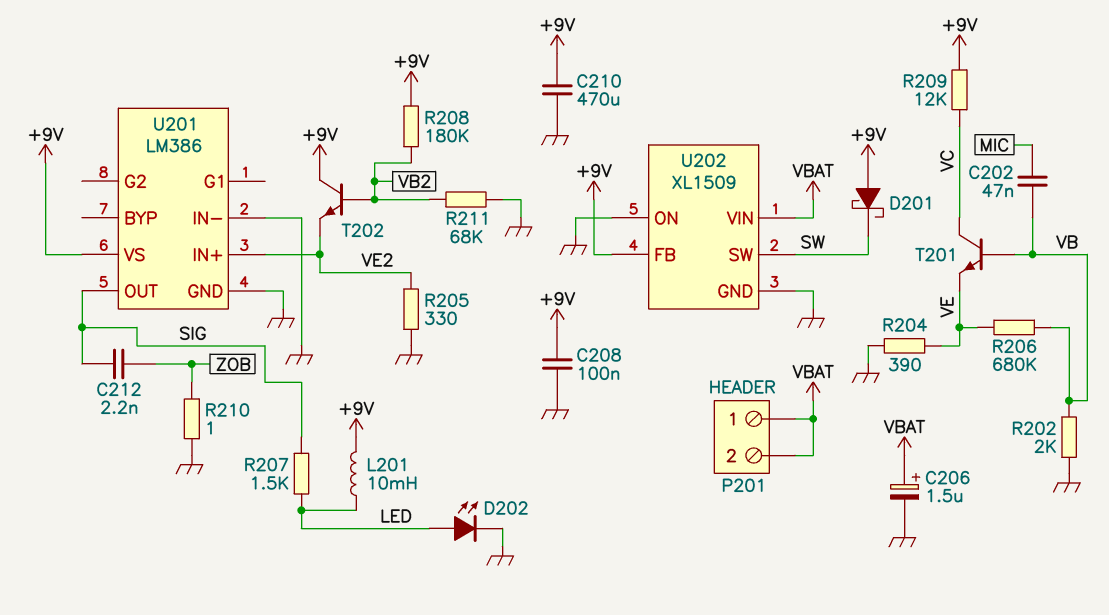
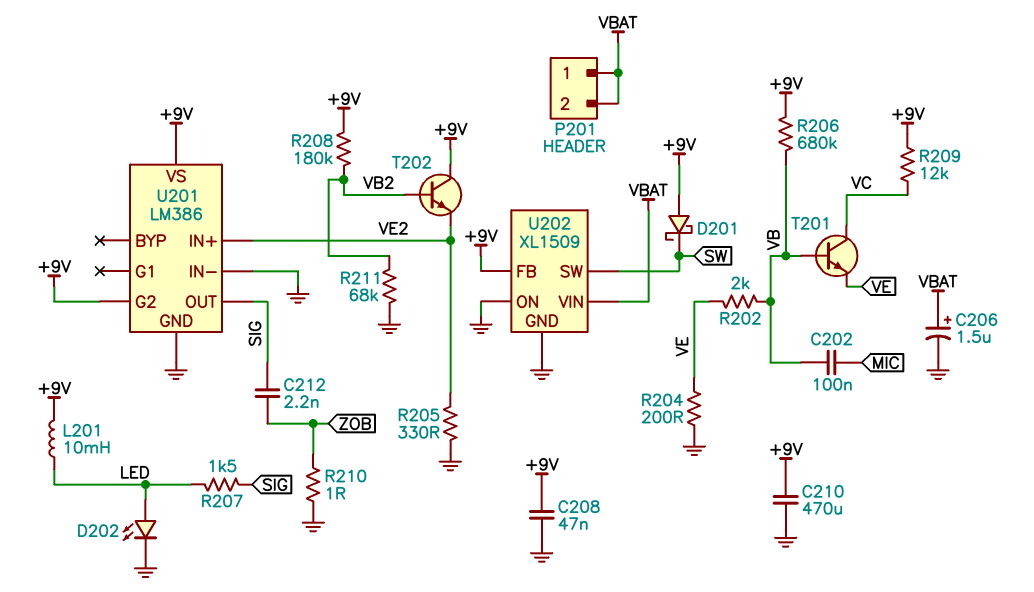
C202: 47nF (MIC, VB) -> 100nF (MIC, VB)
C208: 100nF (+9V, GND) -> 47nF (+9V, GND)
R202: 2k (GND, VB) -> 2k (VB, VE)
R204: 390 (GND, VE) -> 200 (GND, VE)
R206: 680k (VB, VE) -> 680k (+9V, VB)
U201 pin G2: none -> +9V

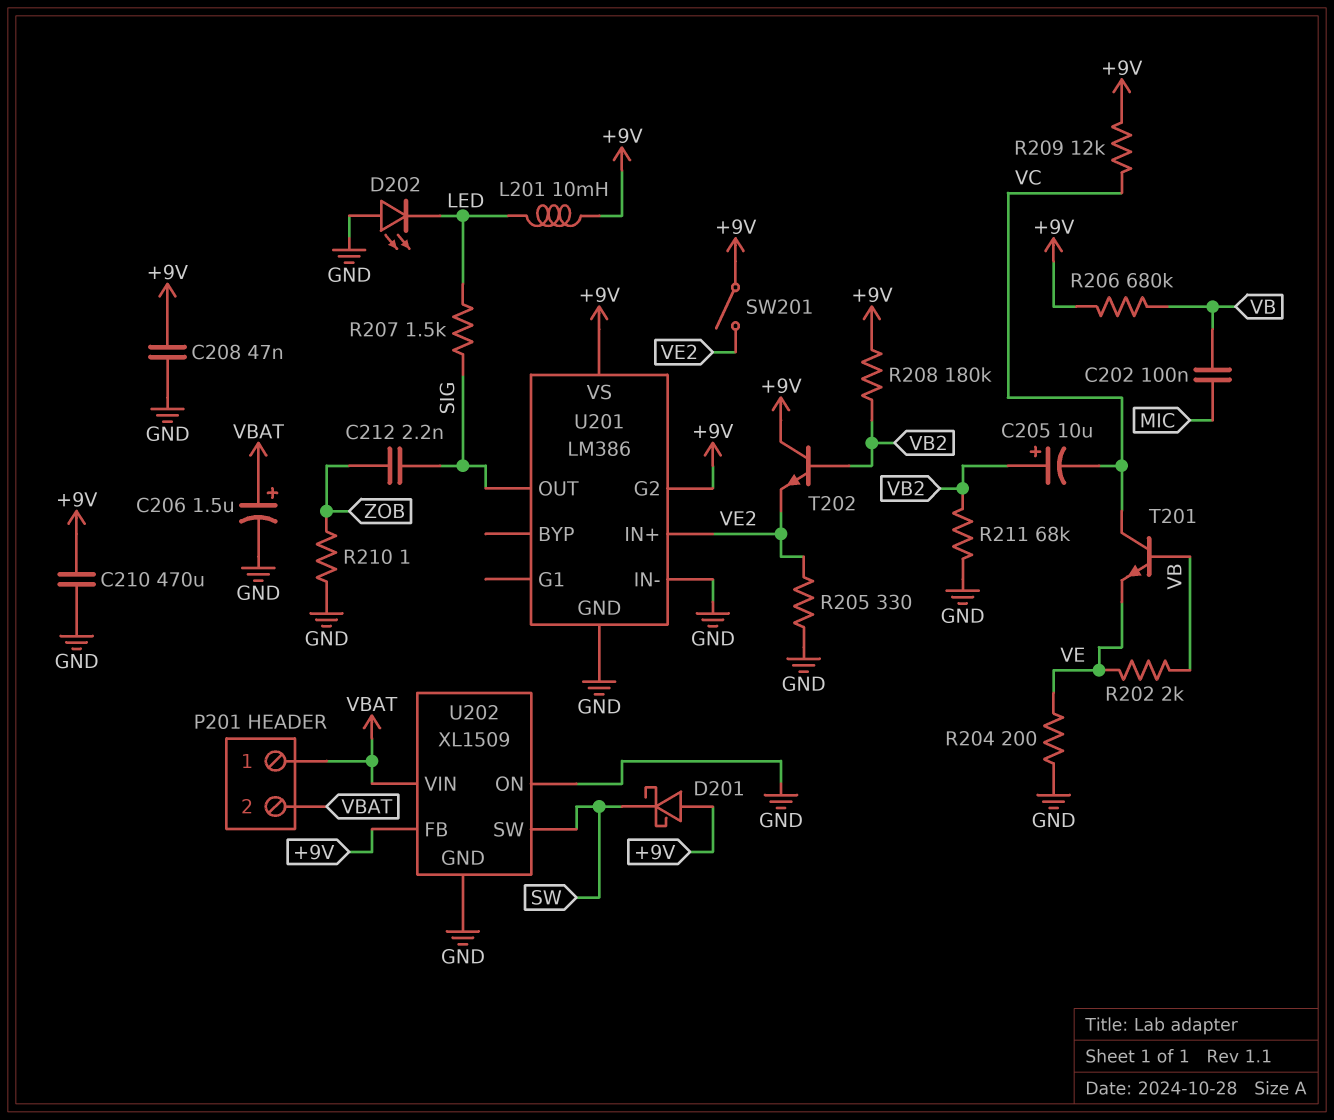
C205: none -> 10uF (plus VB2, minus VC)
D202: LED (A LED, K GND) -> LED (A GND, K LED)
SW201: none -> switch (+9V, VE2)

